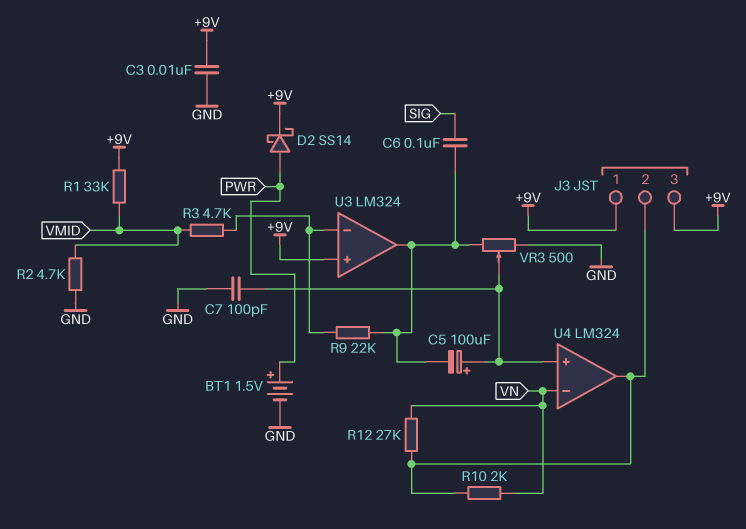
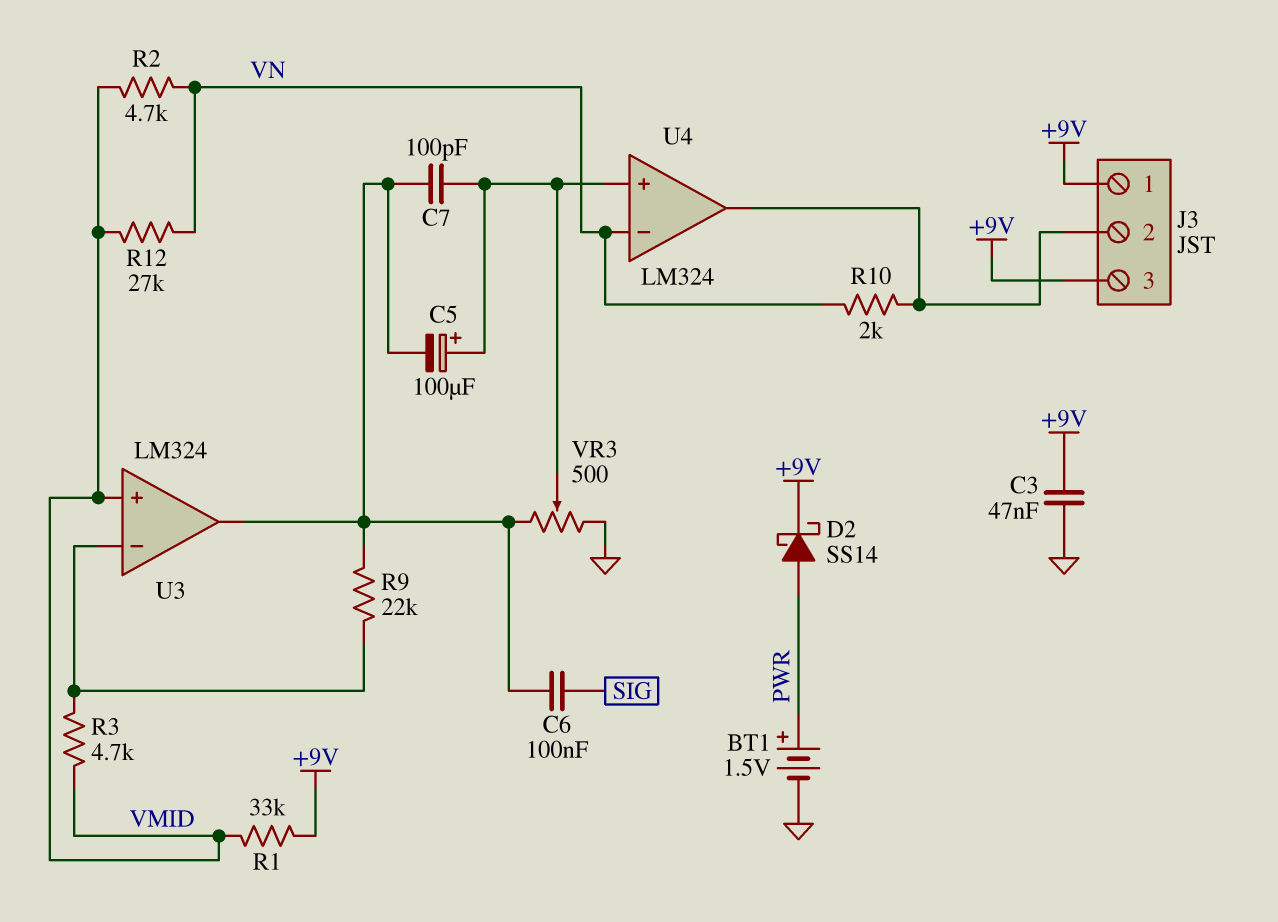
C3: 10nF (+9V, GND) -> 47nF (+9V, GND)
C7: 100pF (GND, U4/in+) -> 100pF (U3/out, U4/in+)
R2: 4.7k (GND, VMID) -> 4.7k (VMID, VN)
R12: 27k (J3/2, VN) -> 27k (VMID, VN)
U3 pin in+: +9V -> VMID

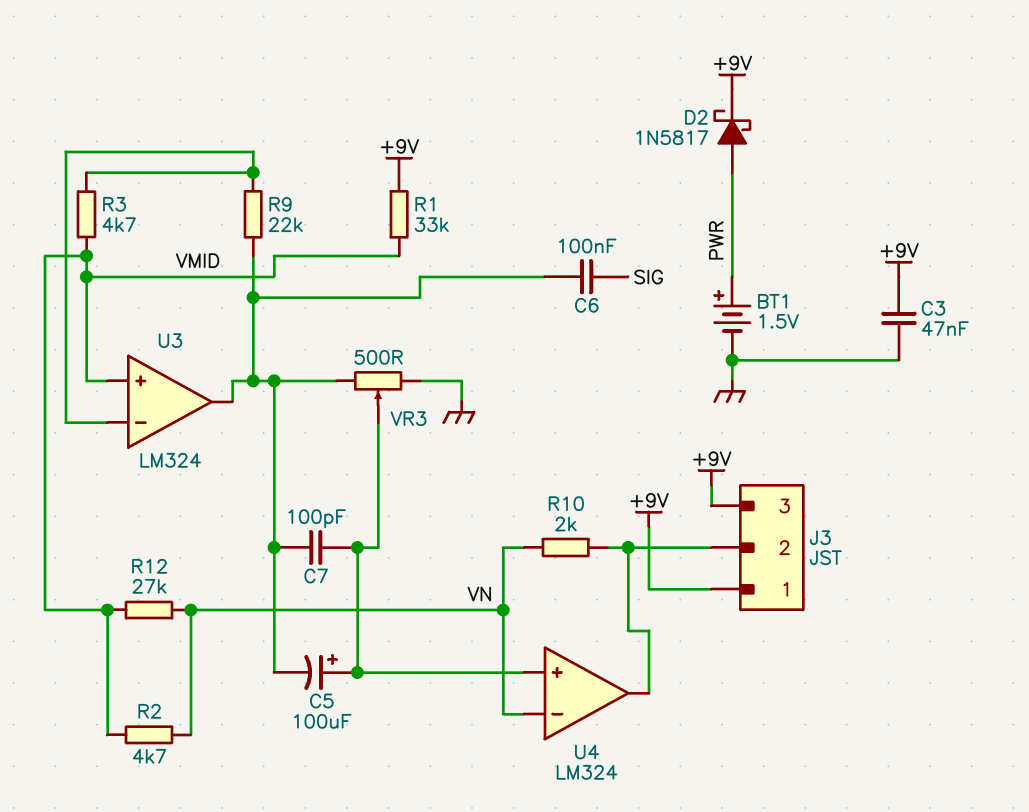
D2: schottky SS14 (A PWR, K +9V) -> schottky 1N5817 (A PWR, K +9V)

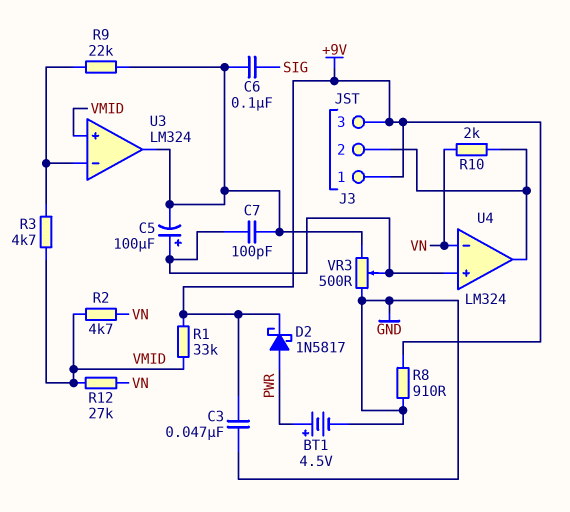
BT1: 1.5V (plus PWR, minus GND) -> 4.5V (plus PWR, minus GND)
R8: none -> 910 (+9V, GND)

